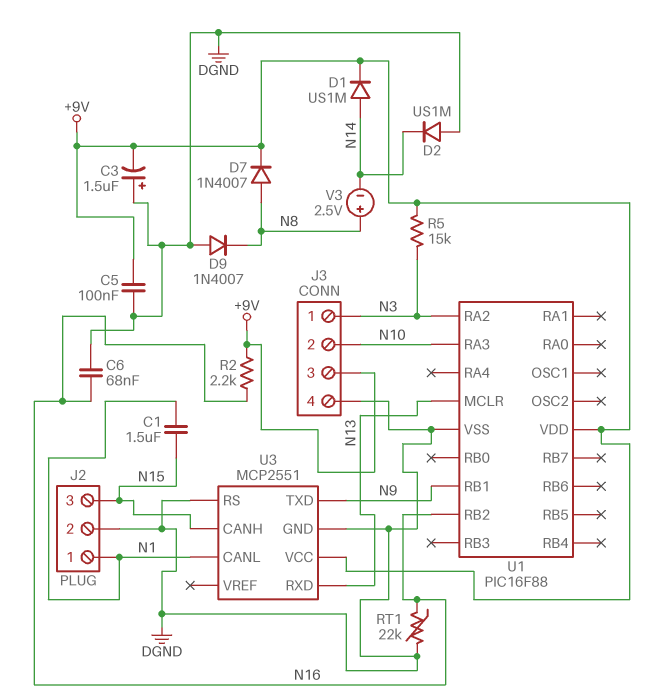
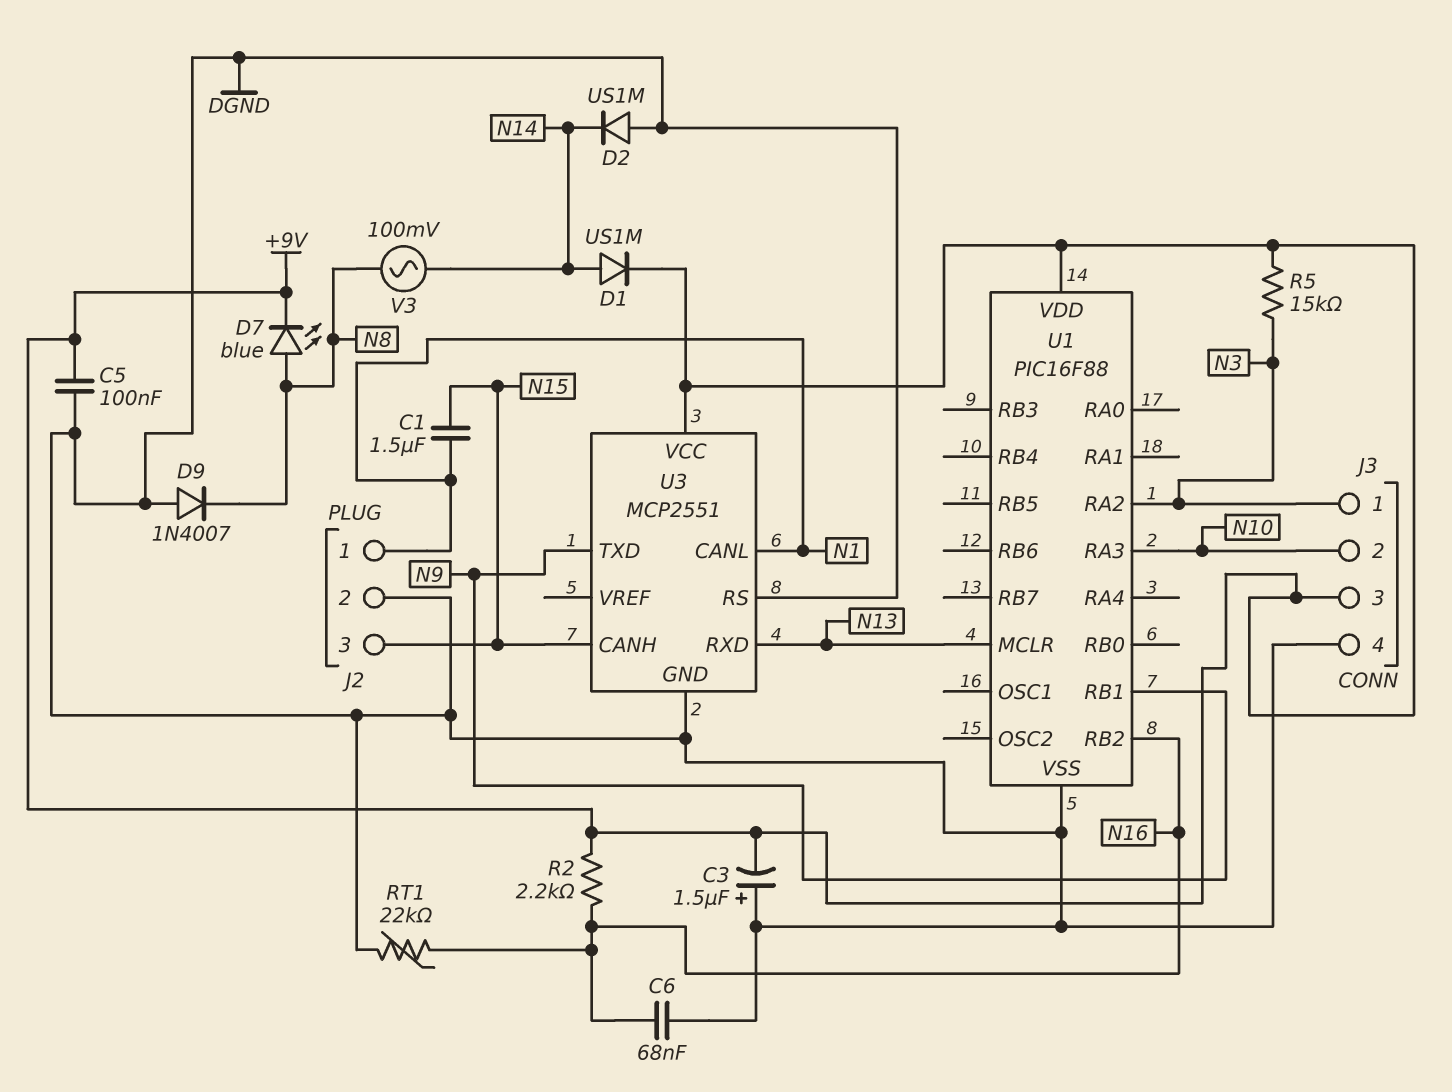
D7: diode 1N4007 (A N8, K +9V) -> LED blue (A N8, K +9V)
V3: 2.5V (plus N8, minus N14) -> AC 100mV (N8, N14)

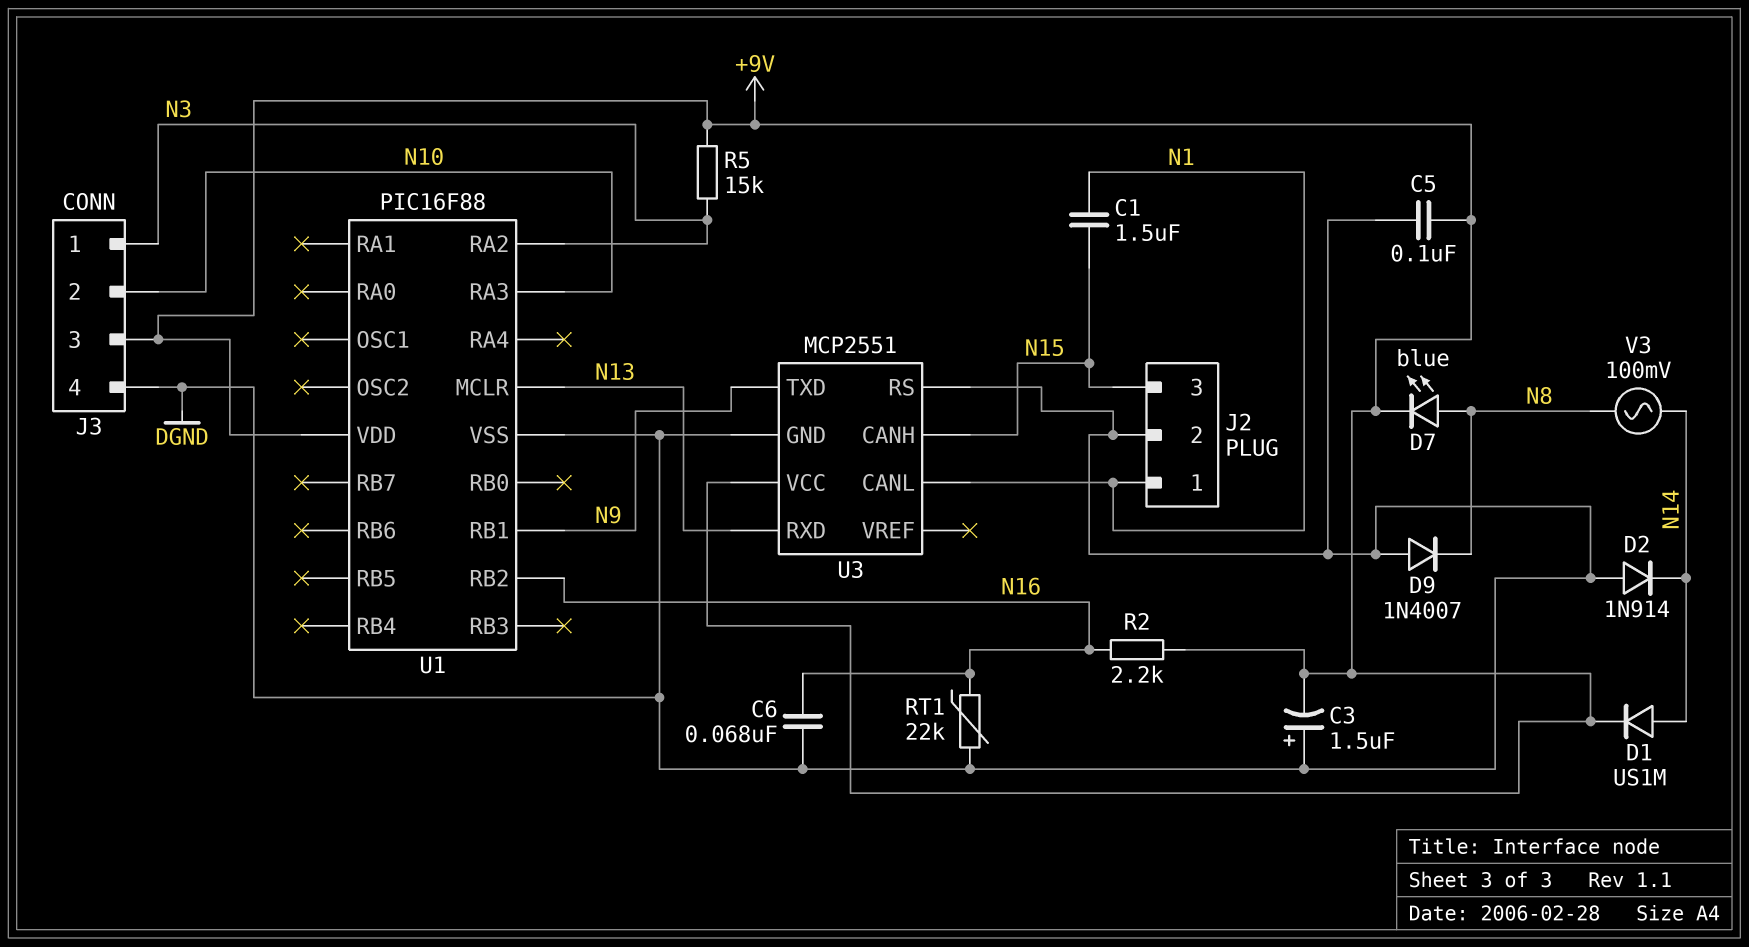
D2: diode US1M (A DGND, K N14) -> diode 1N914 (A DGND, K N14)

